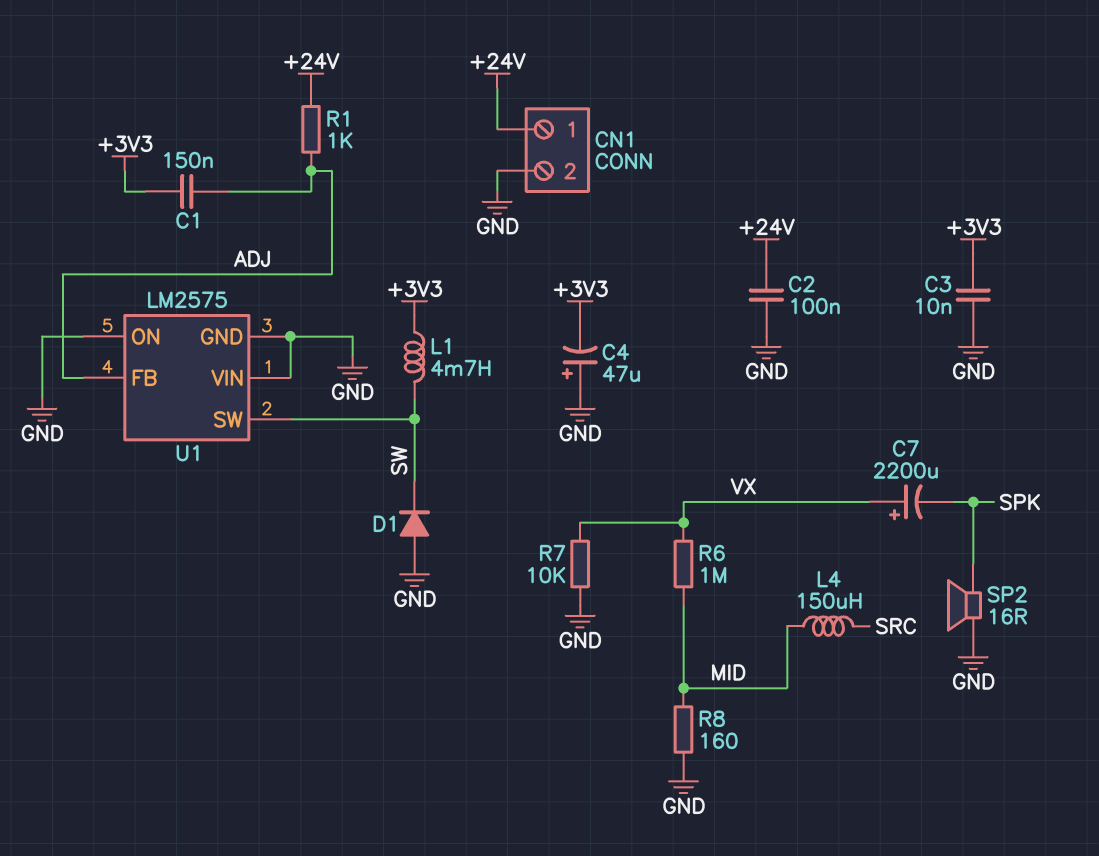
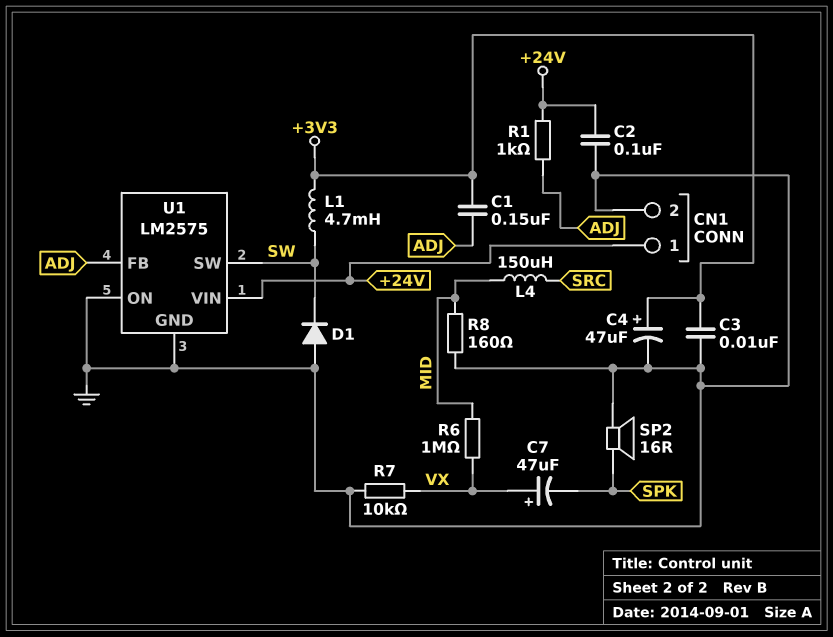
C4: 47uF (plus GND, minus +3V3) -> 47uF (plus +3V3, minus GND)
C7: 2200uF (plus VX, minus SPK) -> 47uF (plus VX, minus SPK)
U1 pin VIN: GND -> +24V

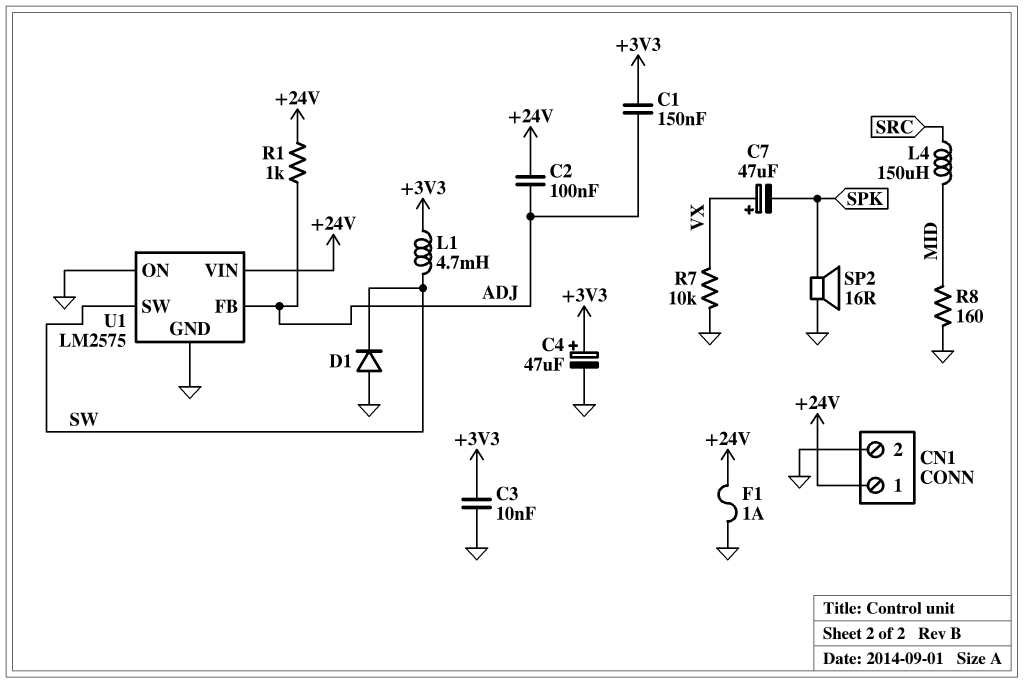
C2: 100nF (+24V, GND) -> 100nF (+24V, ADJ)
F1: none -> 1A (+24V, GND)
R6: 1M (MID, VX) -> none

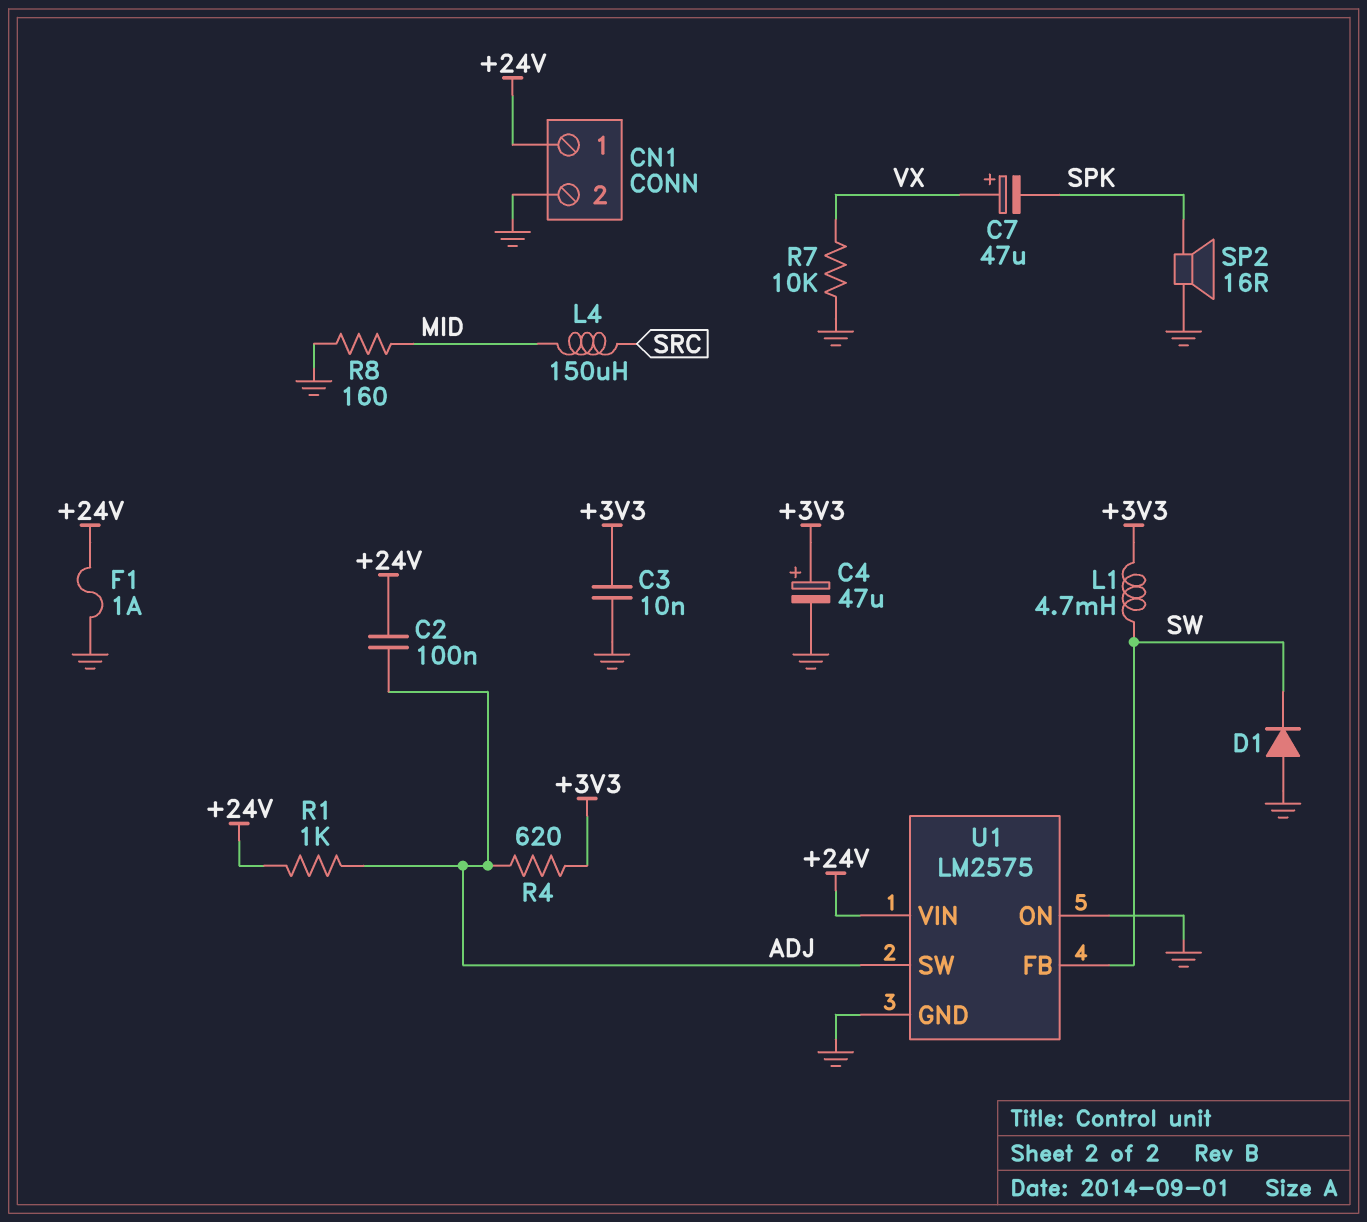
C1: 150nF (+3V3, ADJ) -> none
R4: none -> 620 (+3V3, ADJ)
U1 pin FB: ADJ -> SW
U1 pin SW: SW -> ADJ

